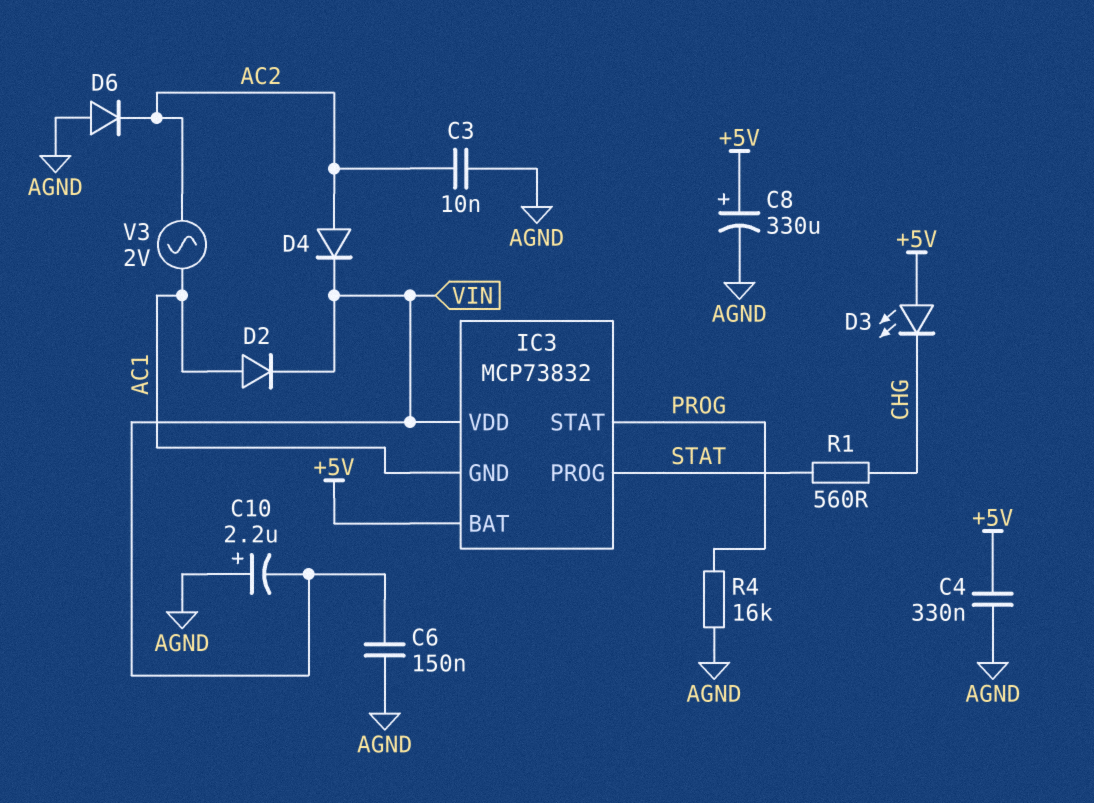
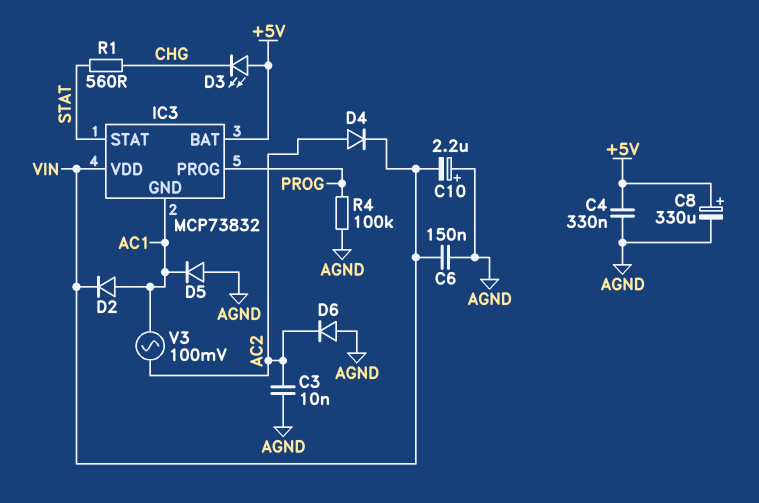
D5: none -> diode (A AGND, K AC1)
IC3 pin PROG: STAT -> PROG
IC3 pin STAT: PROG -> STAT
R4: 16k (AGND, PROG) -> 100k (AGND, PROG)
V3: AC 2V (AC1, AC2) -> AC 100mV (AC1, AC2)

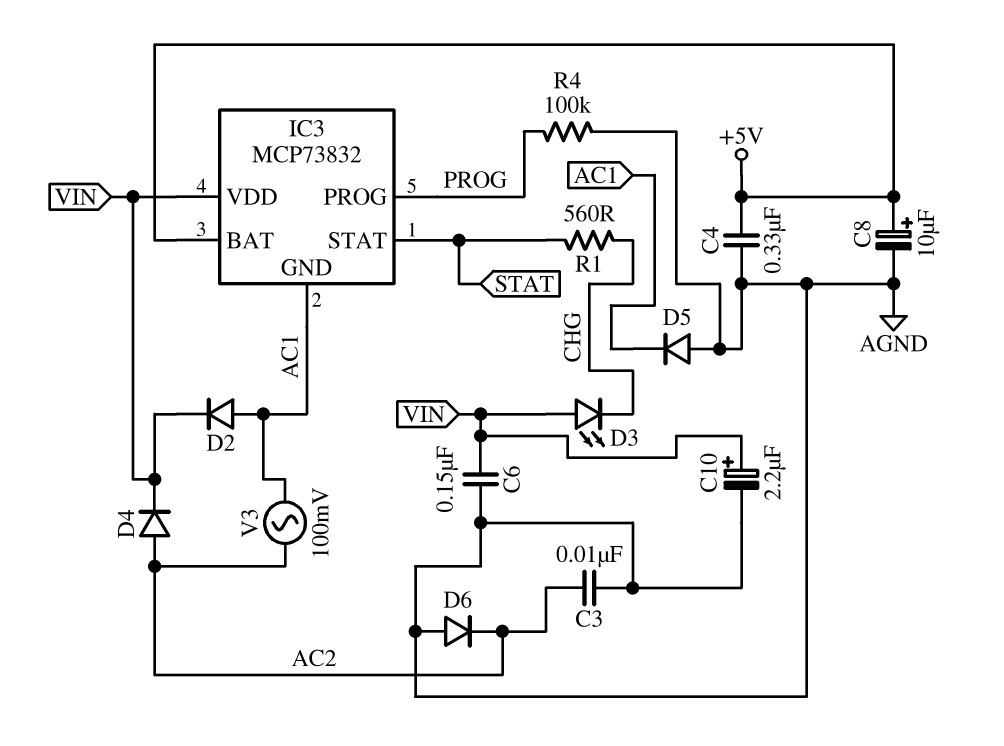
C8: 330uF (plus +5V, minus AGND) -> 10uF (plus +5V, minus AGND)
C10: 2.2uF (plus AGND, minus VIN) -> 2.2uF (plus VIN, minus AGND)
D3: LED (A +5V, K CHG) -> LED (A VIN, K CHG)

